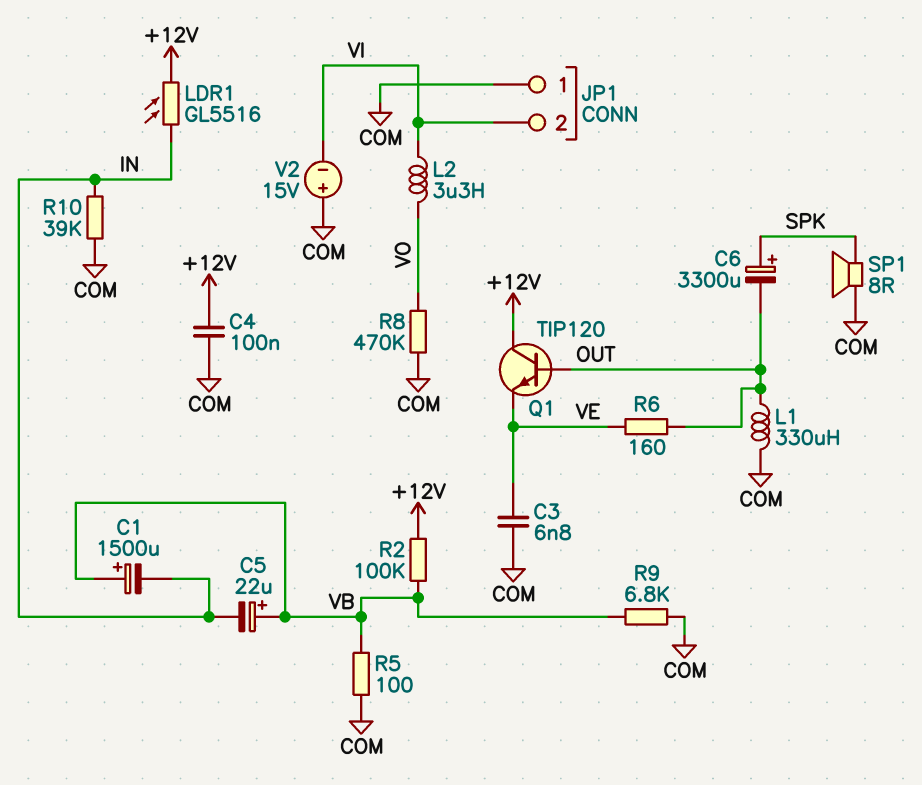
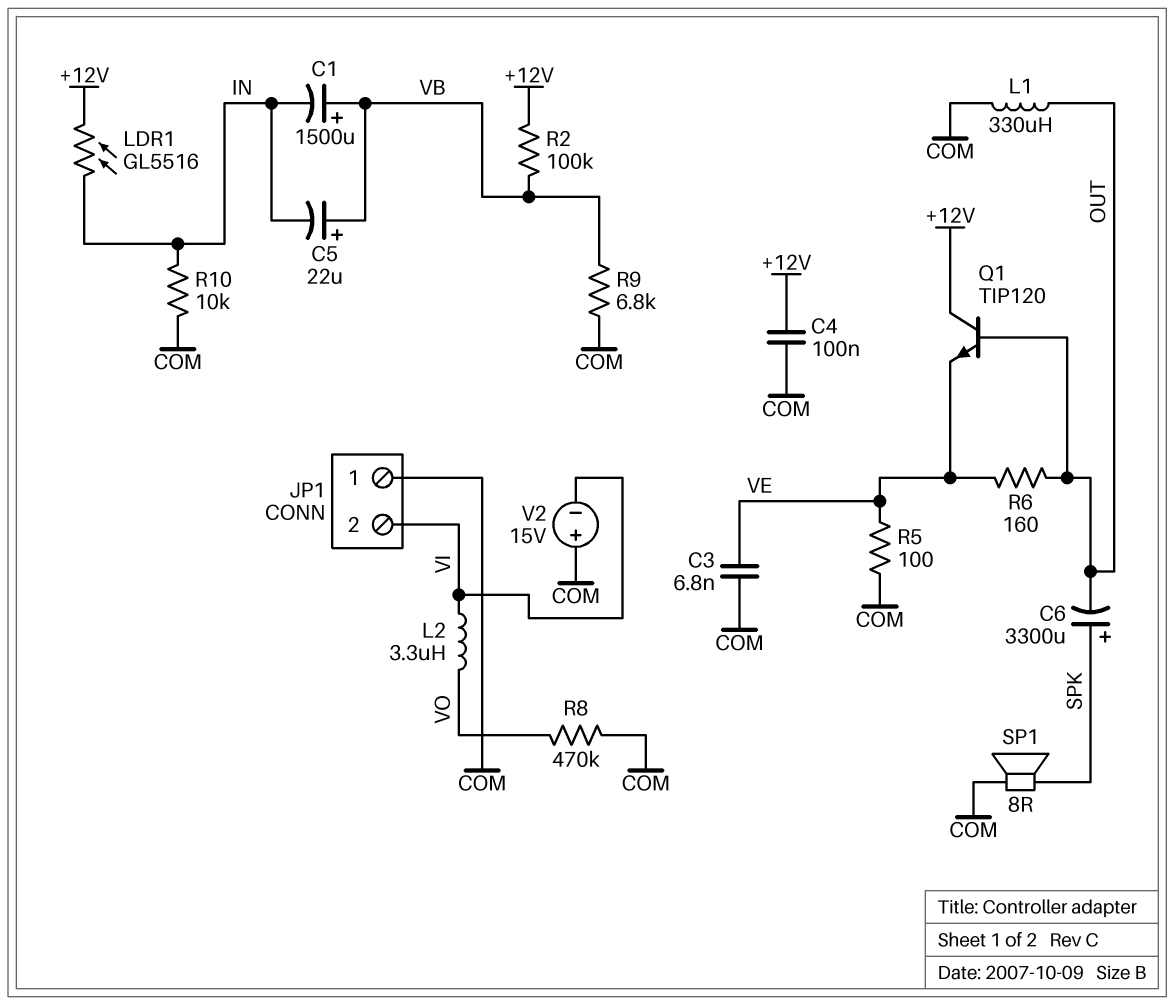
R5: 100 (COM, VB) -> 100 (COM, VE)
R10: 39k (COM, IN) -> 10k (COM, IN)

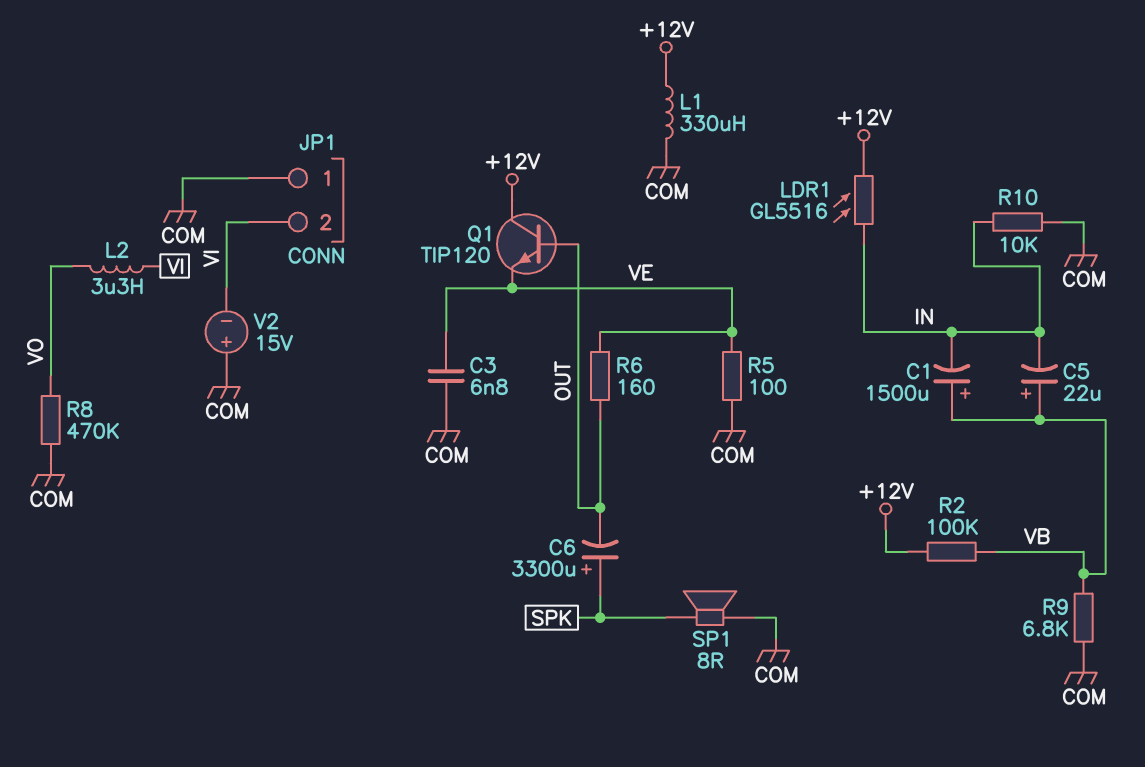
C4: 100nF (+12V, COM) -> none
L1: 330uH (COM, OUT) -> 330uH (+12V, COM)

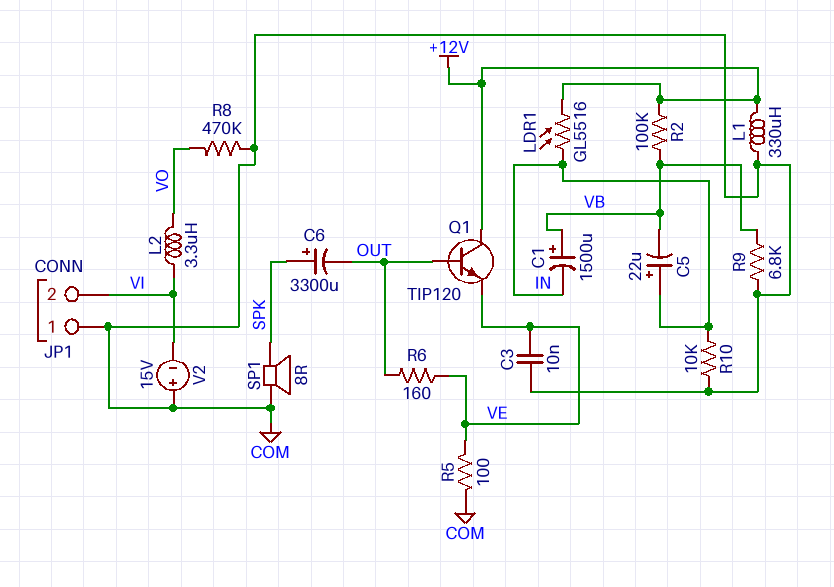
C3: 6.8nF (COM, VE) -> 10nF (COM, VE)
C5: 22uF (plus VB, minus IN) -> 22uF (plus IN, minus VB)

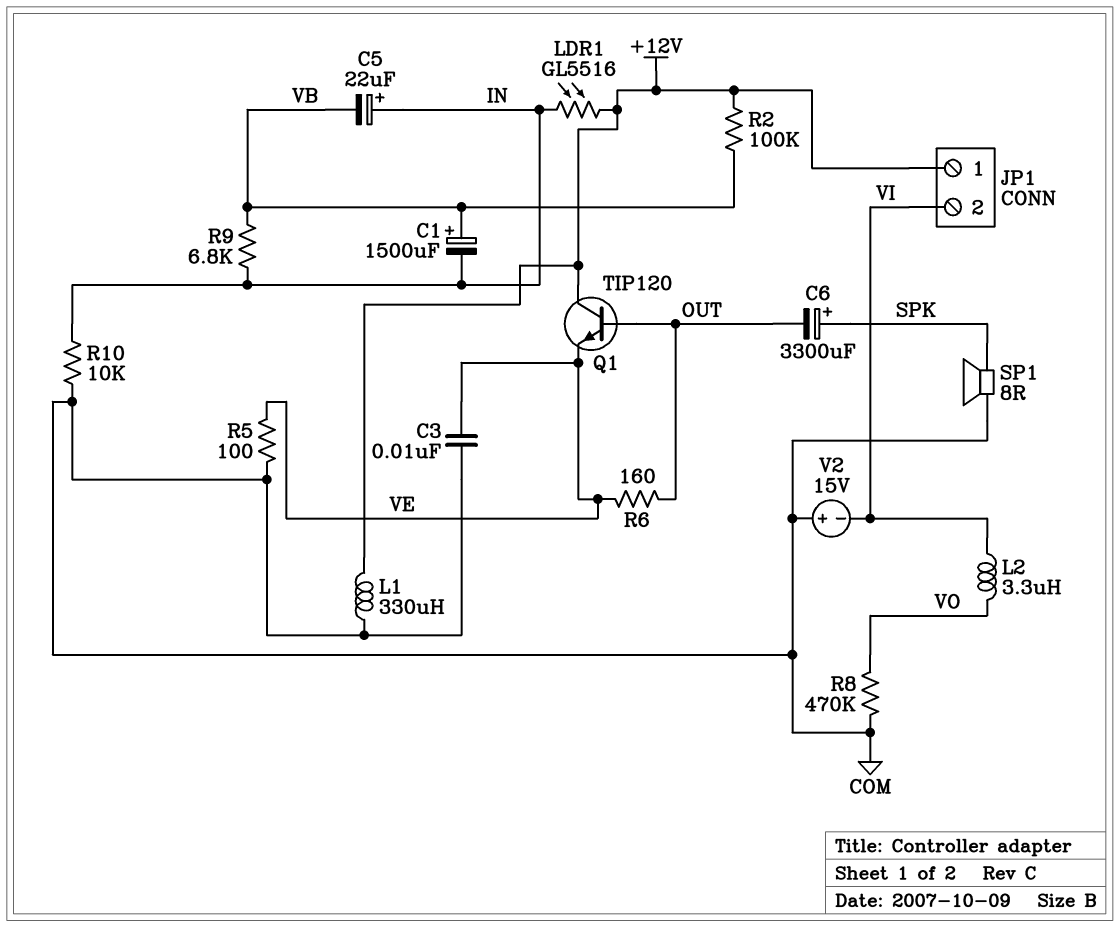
JP1 pin 1: COM -> +12V
R9: 6.8k (COM, VB) -> 6.8k (IN, VB)

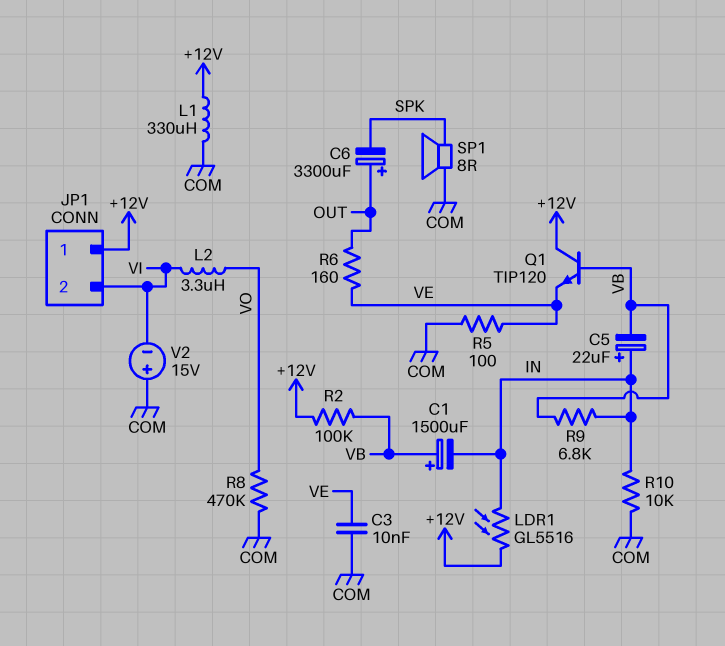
C6: 3300uF (plus SPK, minus OUT) -> 3300uF (plus OUT, minus SPK)
Q1: NPN TIP120 (B OUT, C +12V, E VE) -> NPN TIP120 (B VB, C +12V, E VE)

